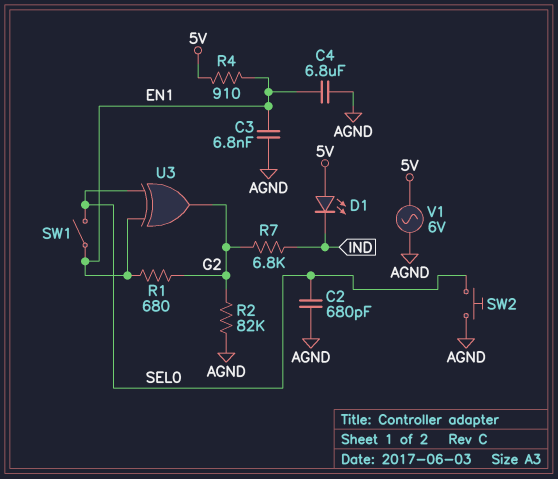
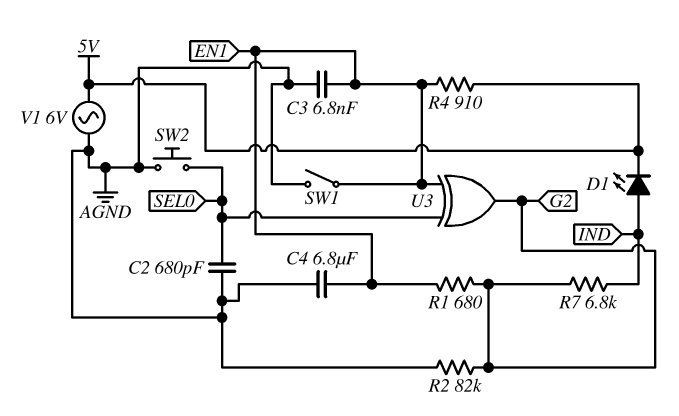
D1: LED (A 5V, K IND) -> LED (A IND, K 5V)
SW1: switch (EN1, SEL0) -> switch (AGND, EN1)

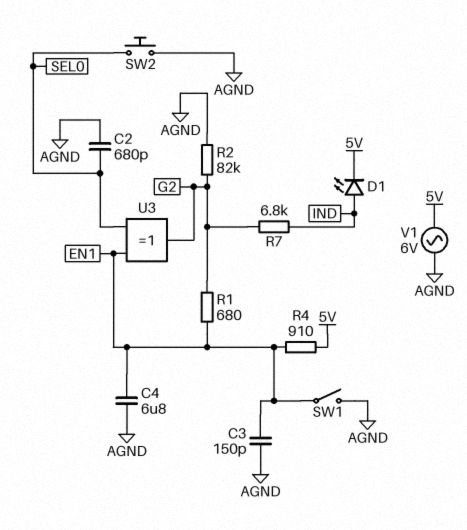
C3: 6.8nF (AGND, EN1) -> 150pF (AGND, EN1)

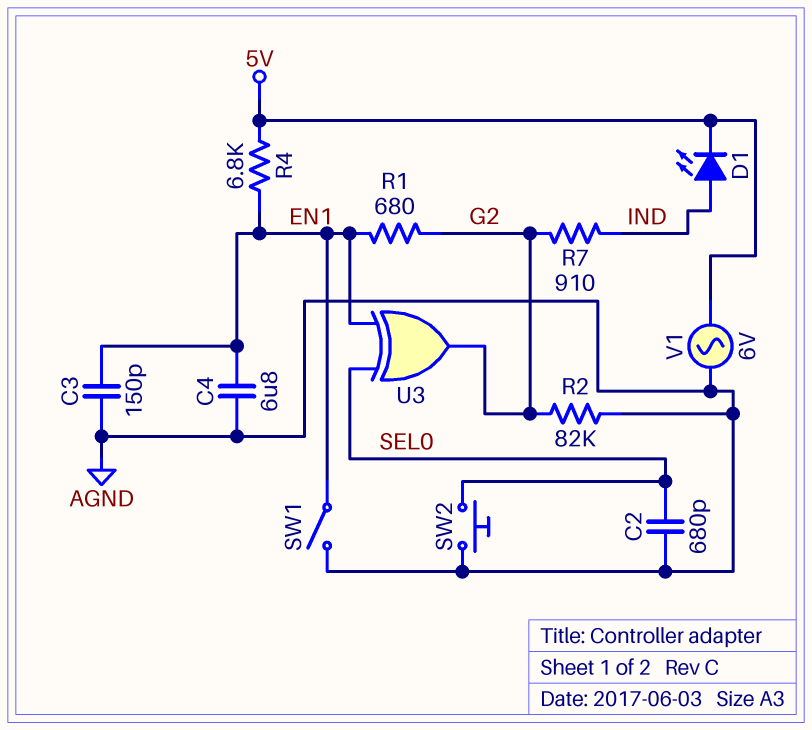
R4: 910 (5V, EN1) -> 6.8k (5V, EN1)
R7: 6.8k (G2, IND) -> 910 (G2, IND)

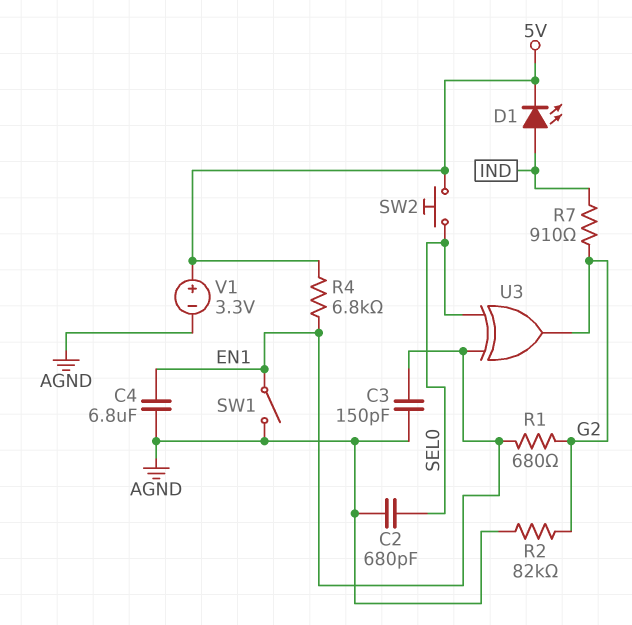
SW2: button (AGND, SEL0) -> button (5V, SEL0)
V1: AC 6V (5V, AGND) -> 3.3V (plus 5V, minus AGND)

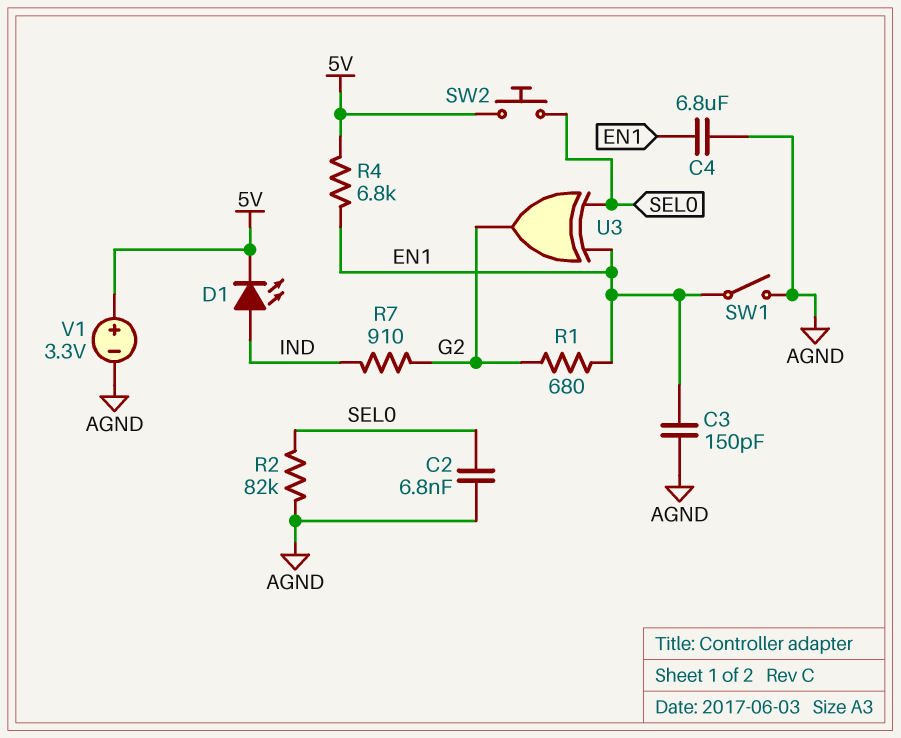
C2: 680pF (AGND, SEL0) -> 6.8nF (AGND, SEL0)
R2: 82k (AGND, G2) -> 82k (AGND, SEL0)

